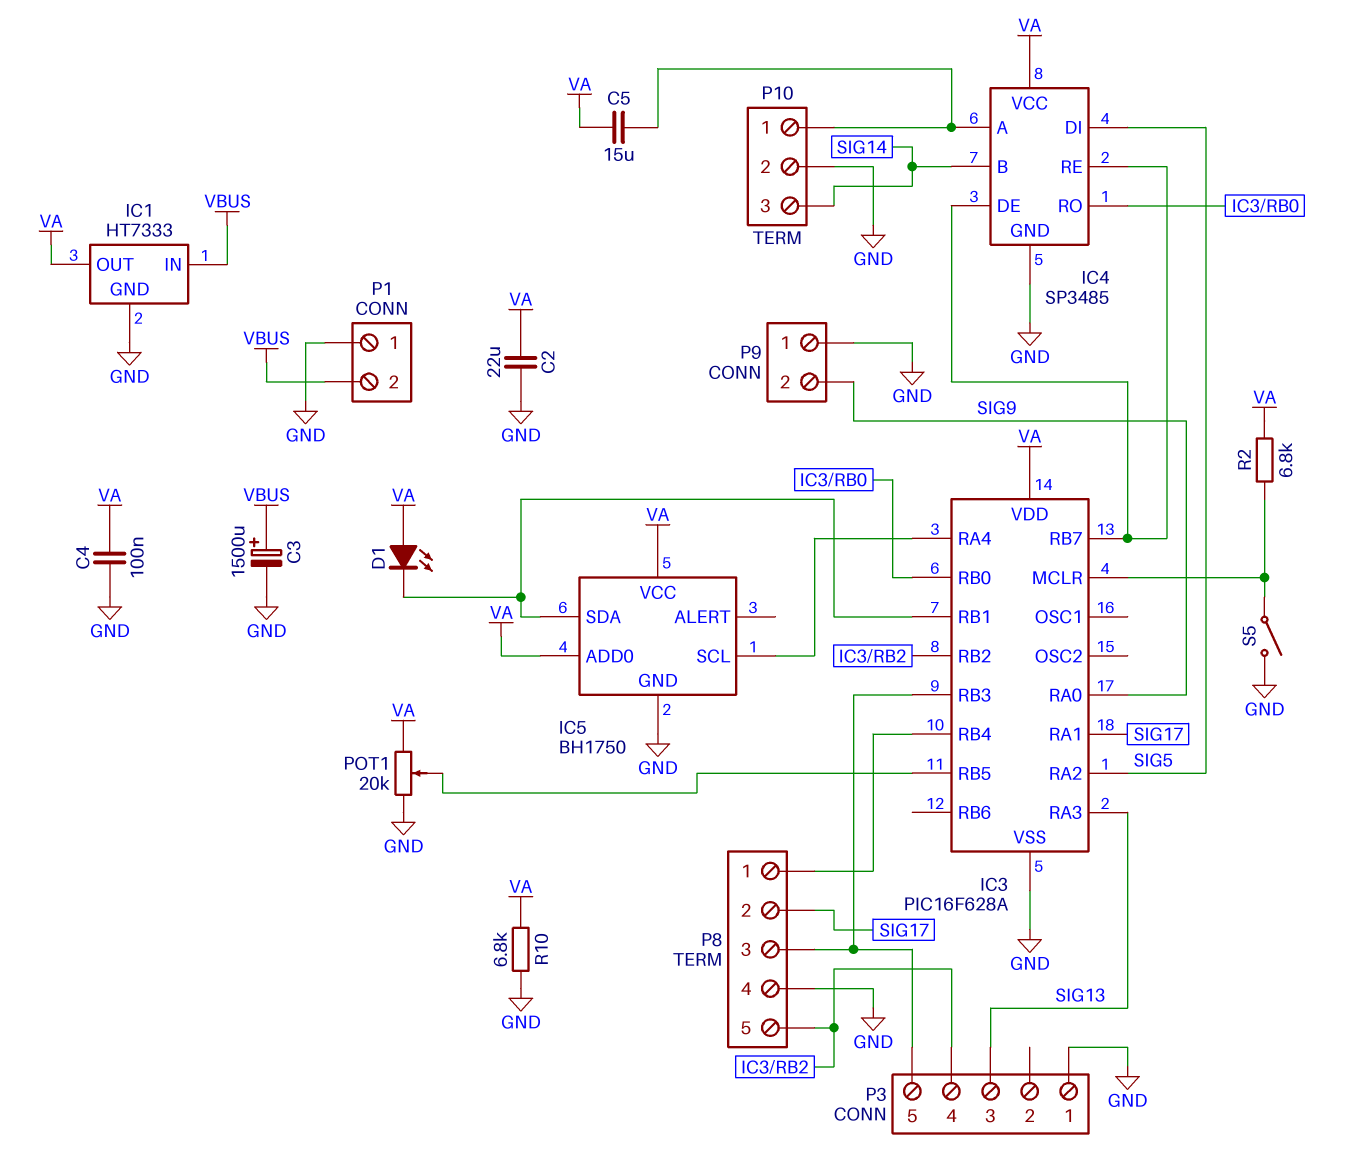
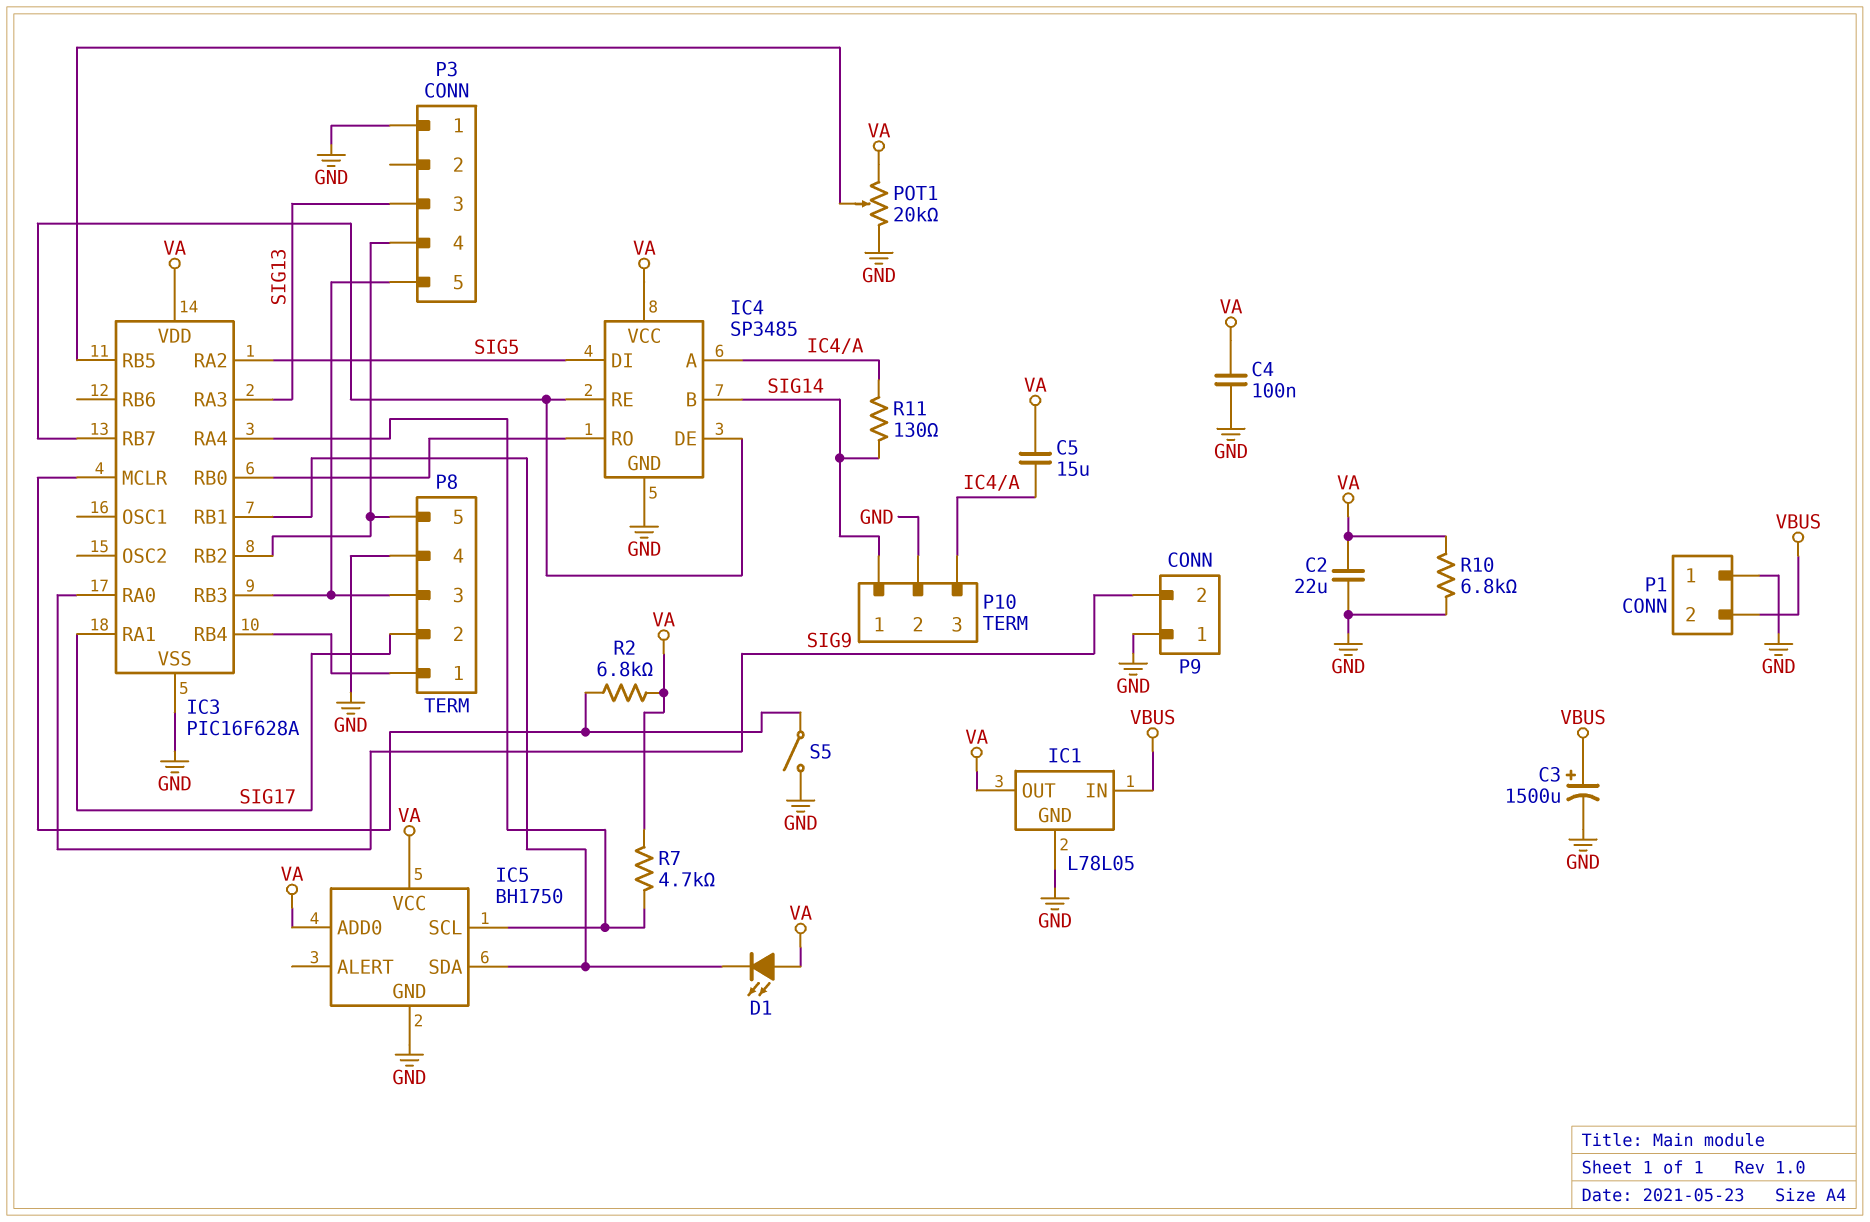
IC1: HT7333 -> L78L05
P10 pin 1: IC4/A -> SIG14
P10 pin 3: SIG14 -> IC4/A
R7: none -> 4.7k (IC3/RA4, VA)
R11: none -> 130 (IC4/A, SIG14)

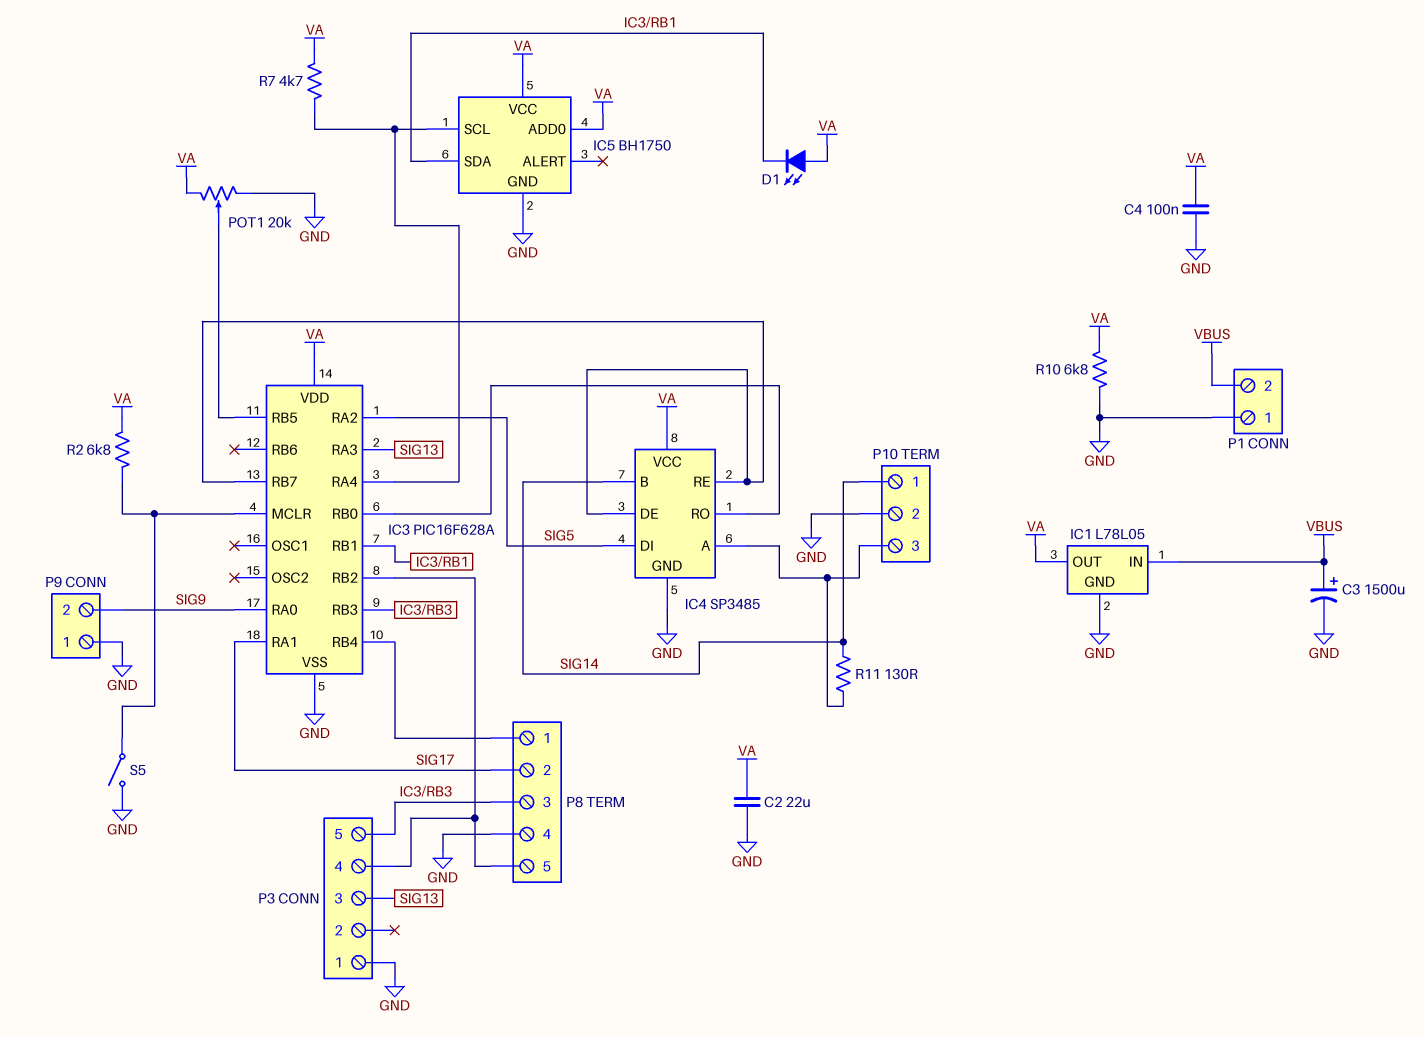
C5: 15uF (IC4/A, VA) -> none

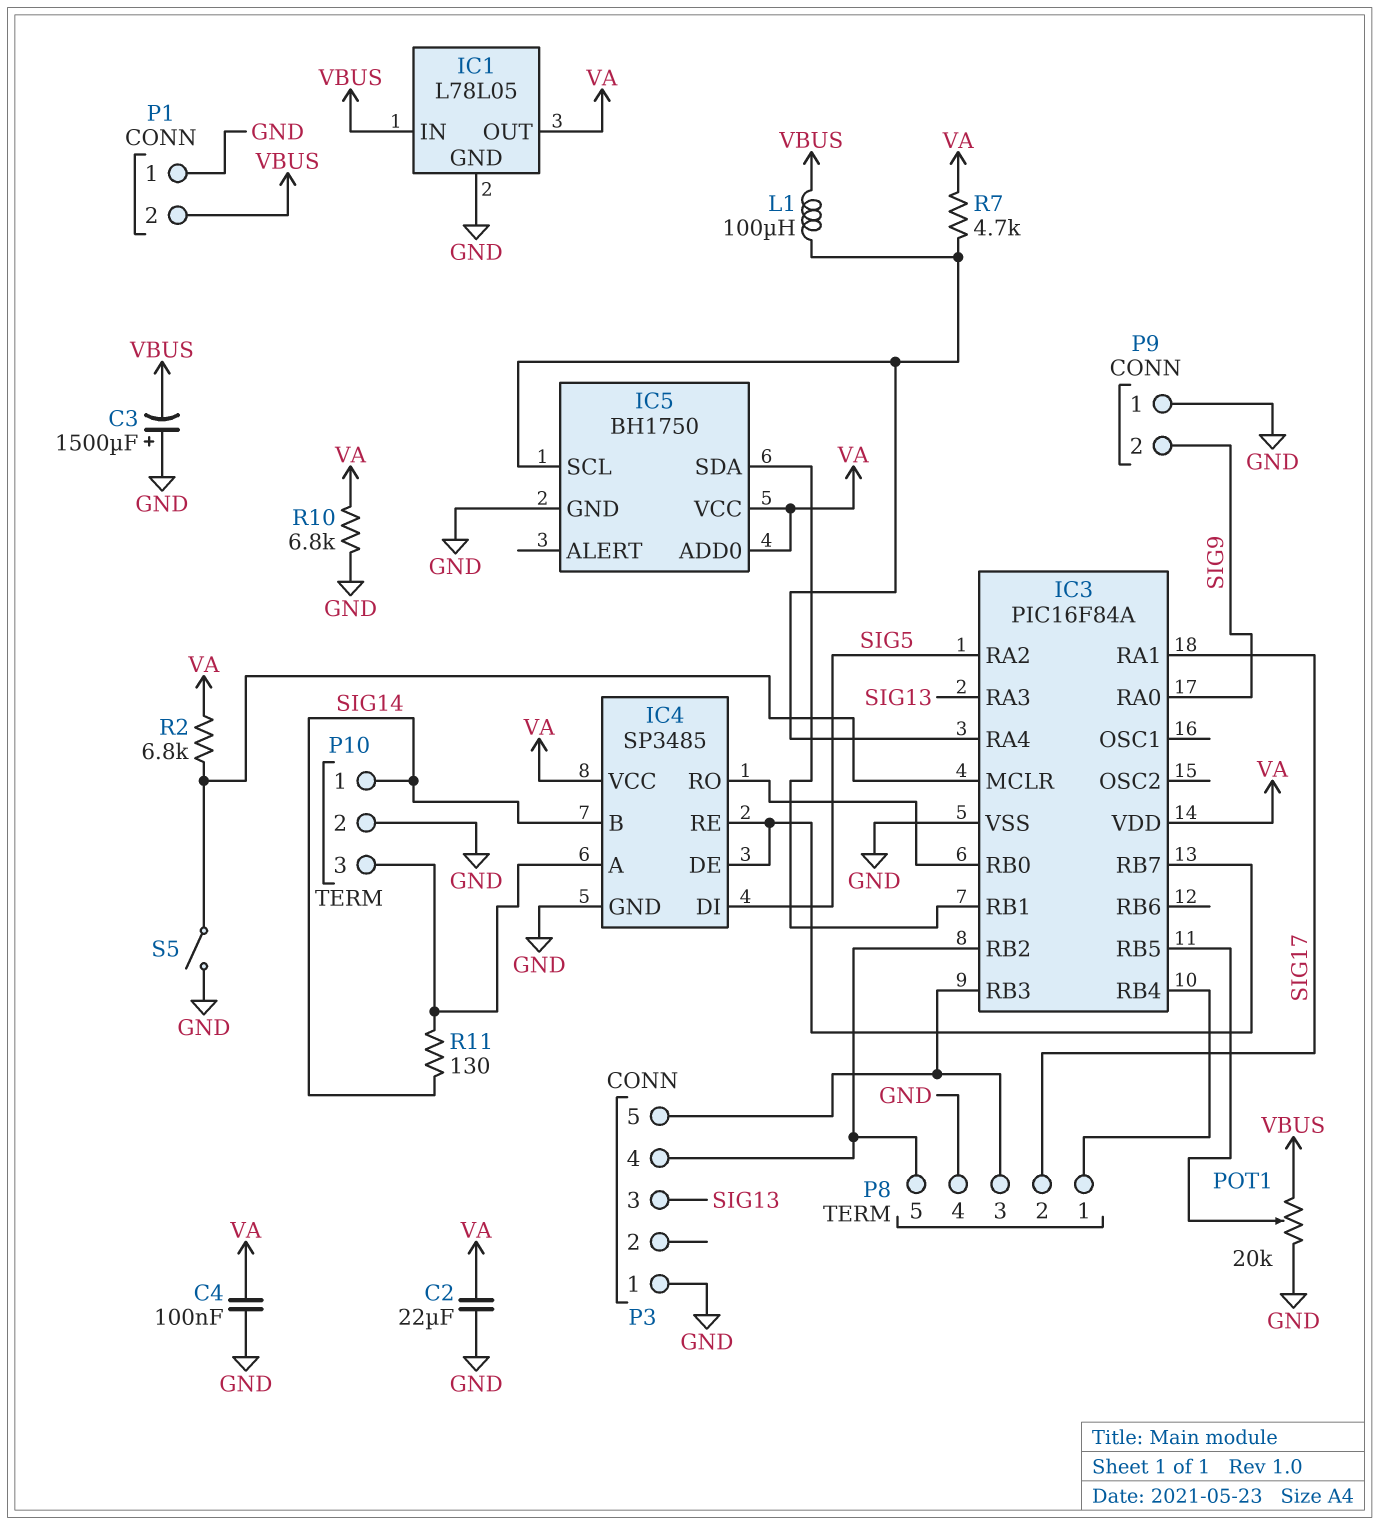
C3: 1500uF (plus VBUS, minus GND) -> 1500uF (plus GND, minus VBUS)
D1: LED (A VA, K IC3/RB1) -> none
IC3: PIC16F628A -> PIC16F84A
L1: none -> 100uH (IC3/RA4, VBUS)
POT1: 20k (GND, VA, wiper IC3/RB5) -> 20k (GND, VBUS, wiper IC3/RB5)

